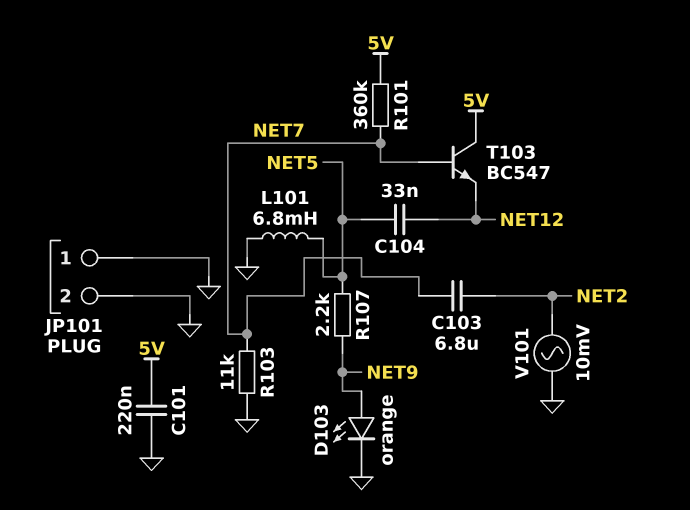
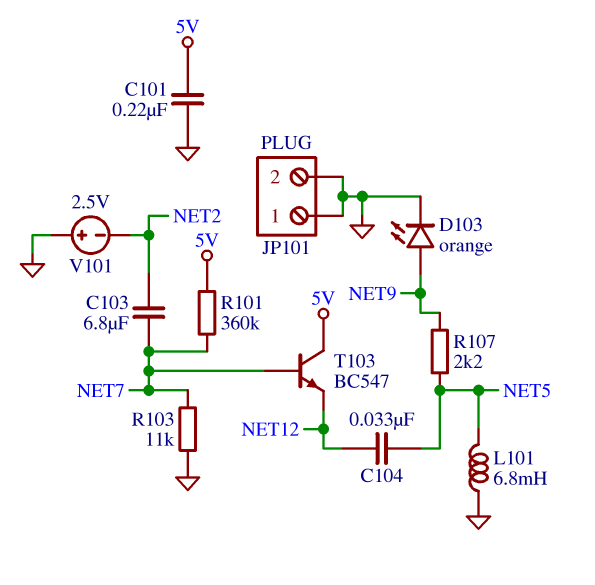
V101: AC 10mV (GND, NET2) -> 2.5V (plus GND, minus NET2)

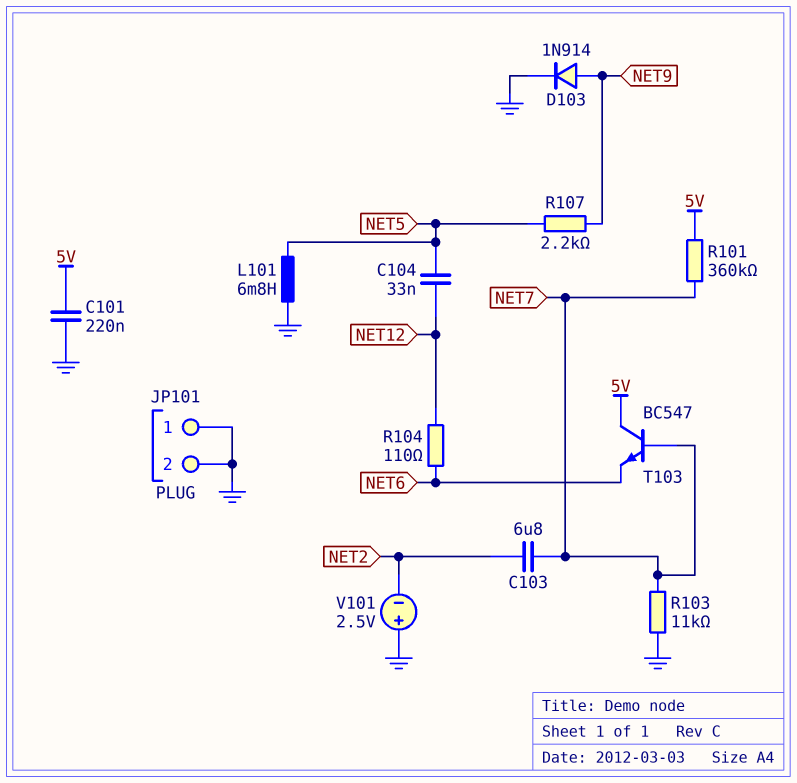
D103: LED orange (A NET9, K GND) -> diode 1N914 (A NET9, K GND)
R104: none -> 110 (NET6, NET12)
T103: NPN BC547 (B NET7, C 5V, E NET12) -> NPN BC547 (B NET7, C 5V, E NET6)

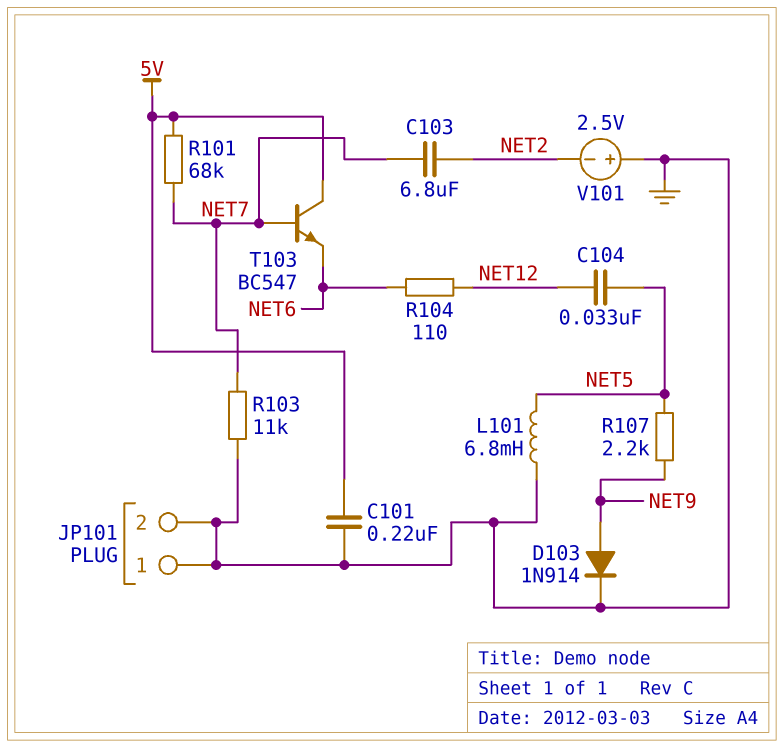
R101: 360k (5V, NET7) -> 68k (5V, NET7)

